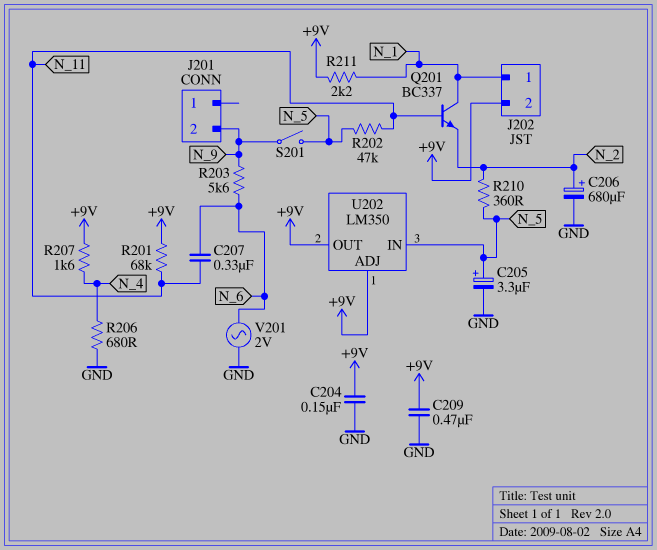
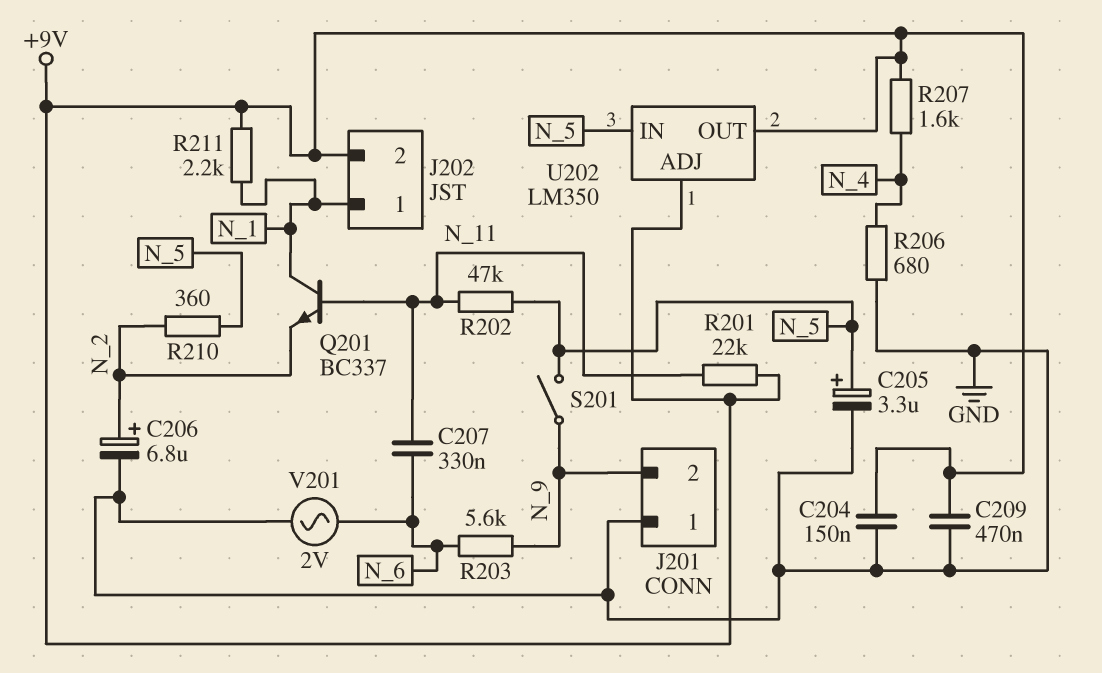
C206: 680uF (plus N_2, minus GND) -> 6.8uF (plus N_2, minus GND)
J201 pin 1: none -> GND
R201: 68k (+9V, N_11) -> 22k (+9V, N_11)

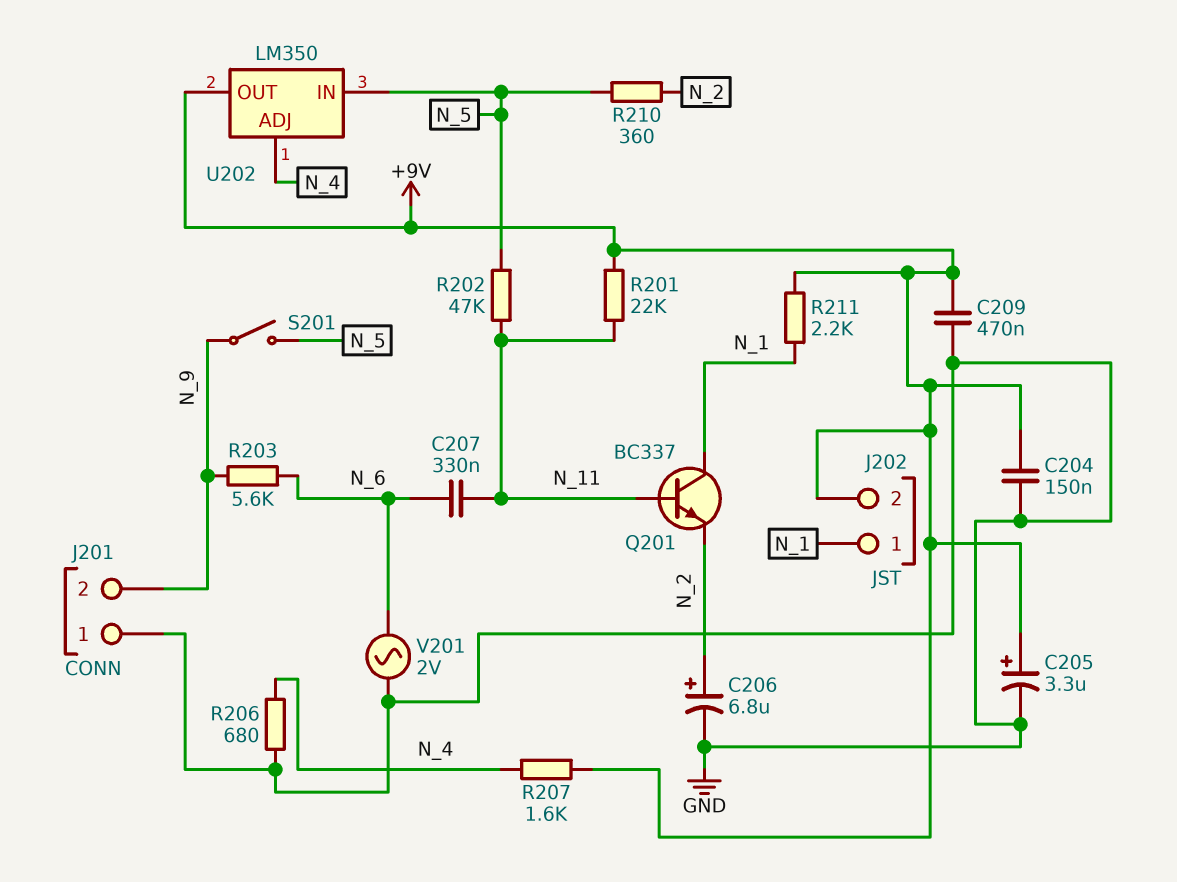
C205: 3.3uF (plus N_5, minus GND) -> 3.3uF (plus +9V, minus GND)
U202 pin ADJ: +9V -> N_4

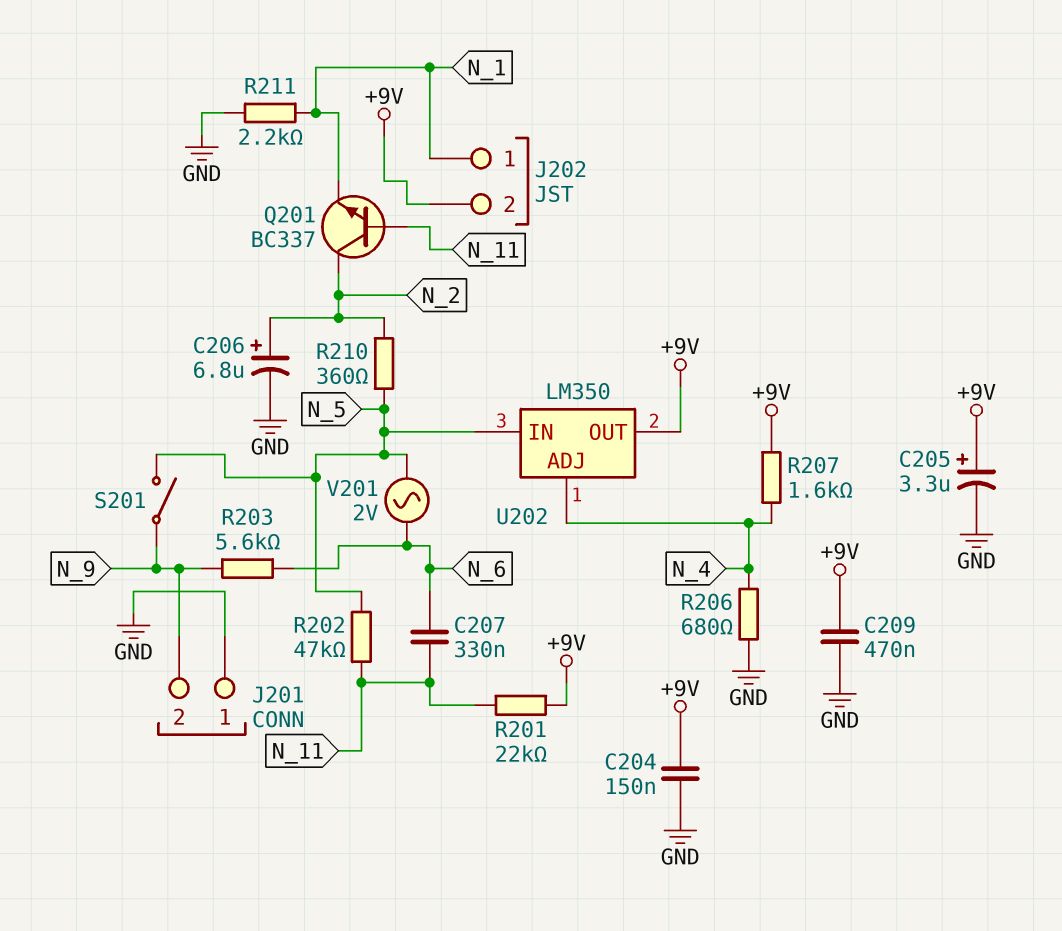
Q201: NPN BC337 (B N_11, C N_1, E N_2) -> NPN BC337 (B N_11, C N_2, E N_1)
R211: 2.2k (+9V, N_1) -> 2.2k (GND, N_1)
V201: AC 2V (GND, N_6) -> AC 2V (N_5, N_6)

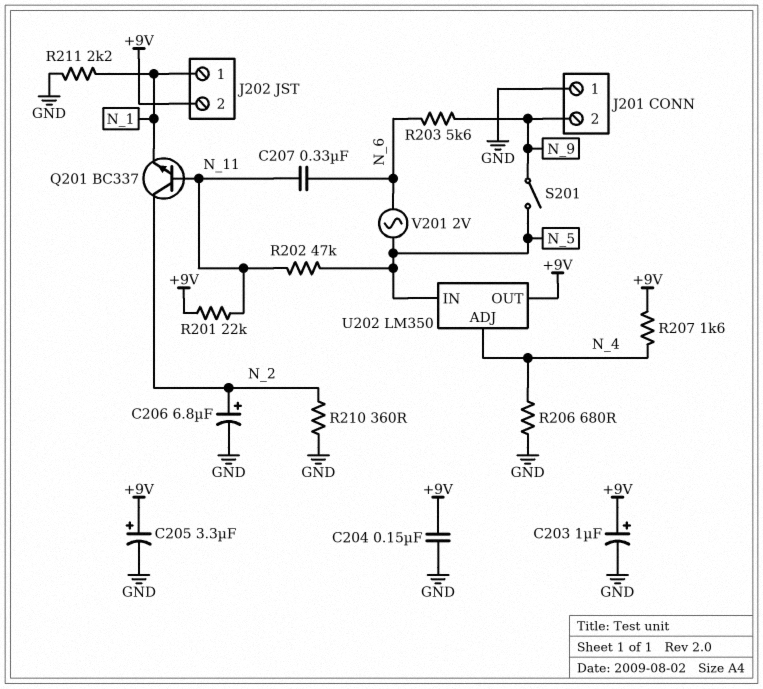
C203: none -> 1uF (plus +9V, minus GND)
C209: 470nF (+9V, GND) -> none
R210: 360 (N_2, N_5) -> 360 (GND, N_2)

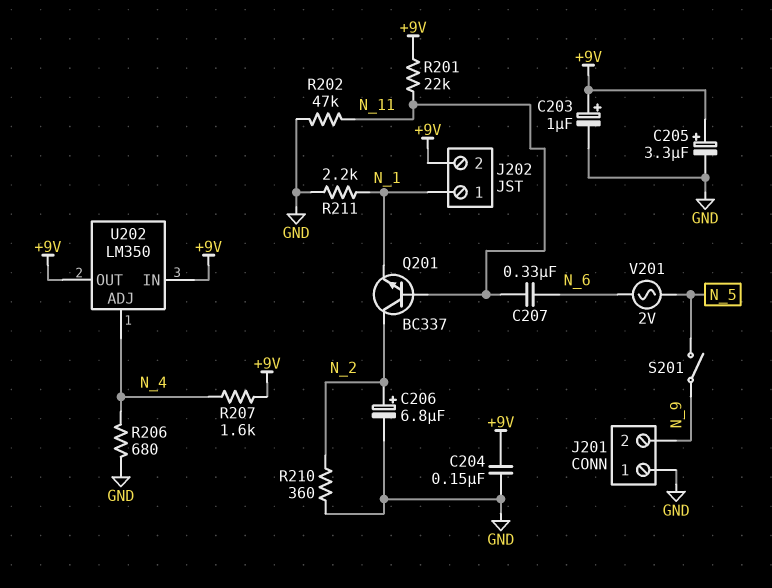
R202: 47k (N_5, N_11) -> 47k (GND, N_11)
R203: 5.6k (N_6, N_9) -> none
U202 pin IN: N_5 -> +9V

